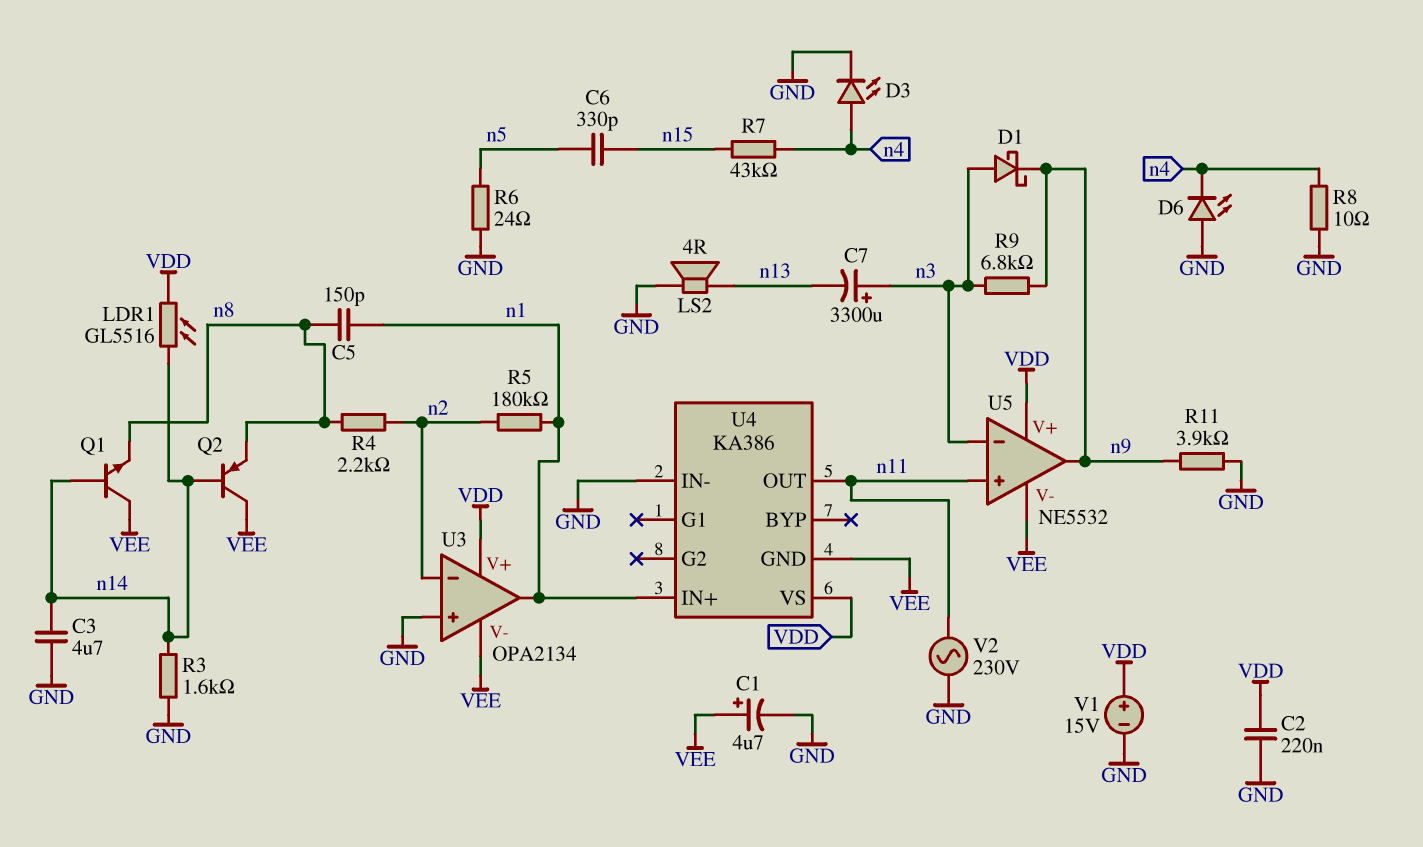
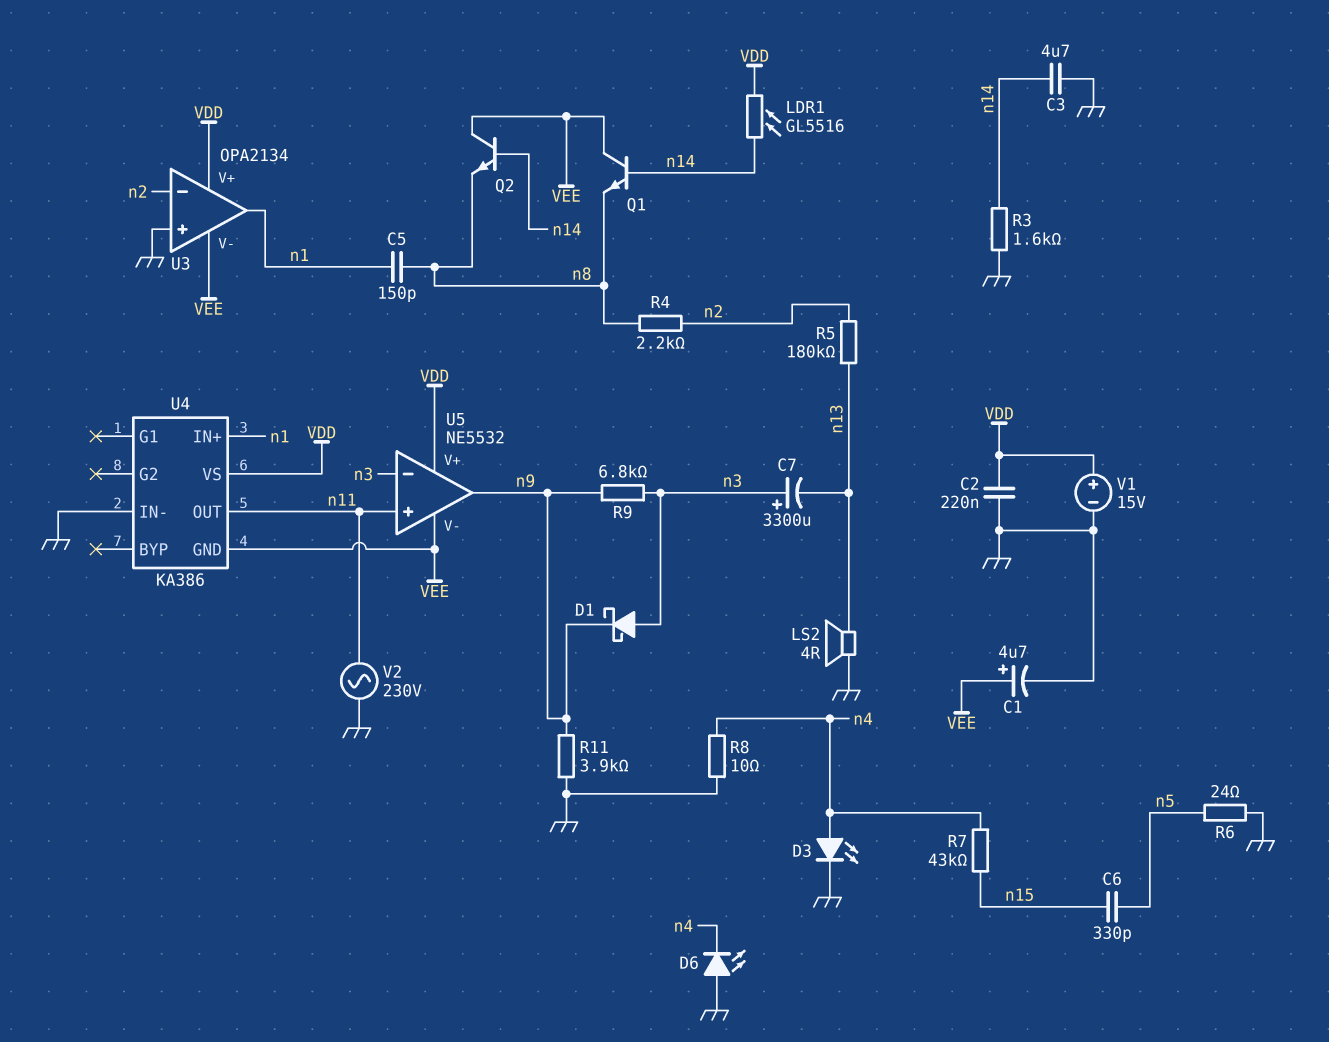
Q2: PNP (B n14, C VEE, E n8) -> NPN (B n14, C VEE, E n8)
R5: 180k (n1, n2) -> 180k (n2, n13)

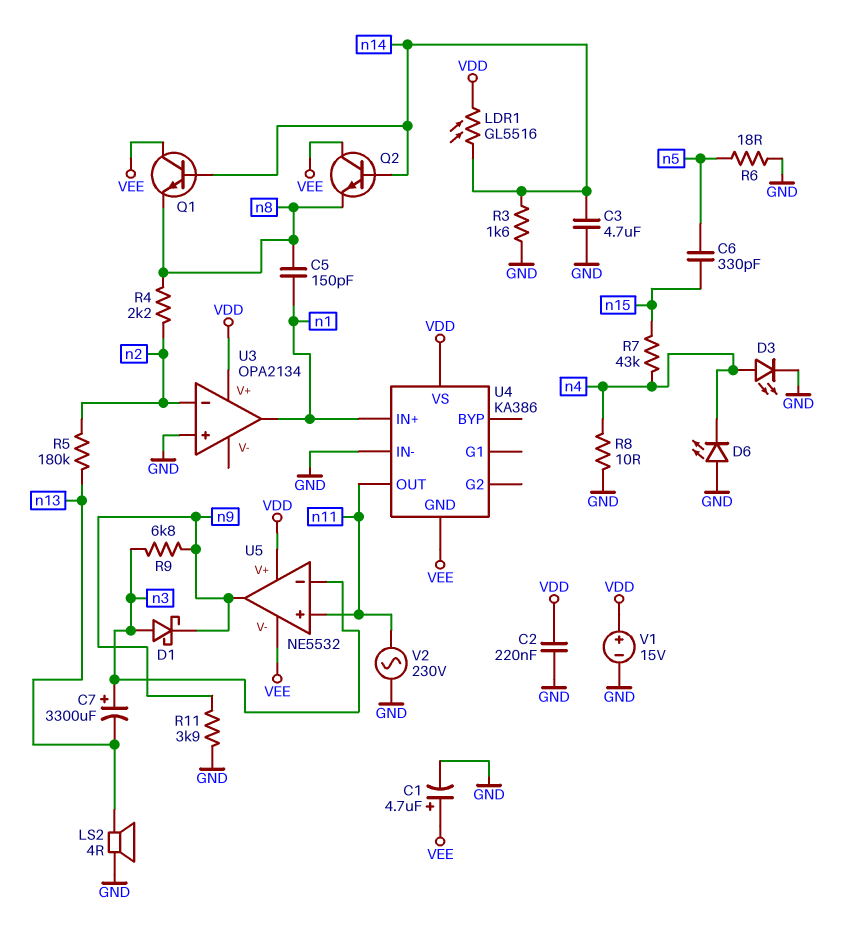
R6: 24 (GND, n5) -> 18 (GND, n5)
U3 pin V-: VEE -> none

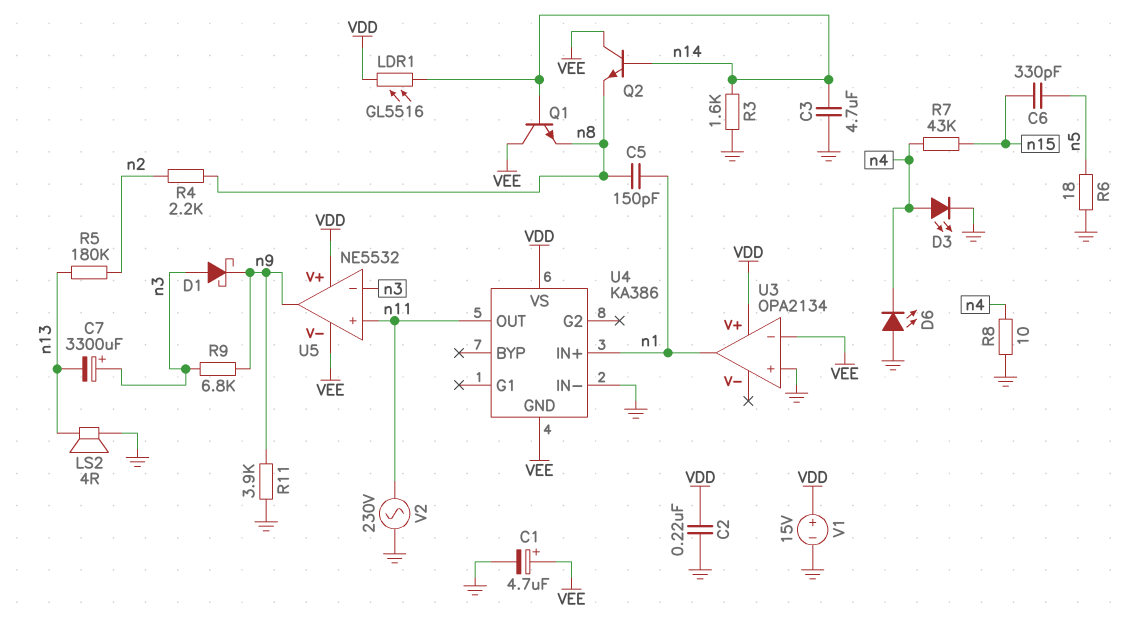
U3 pin in-: n2 -> VEE

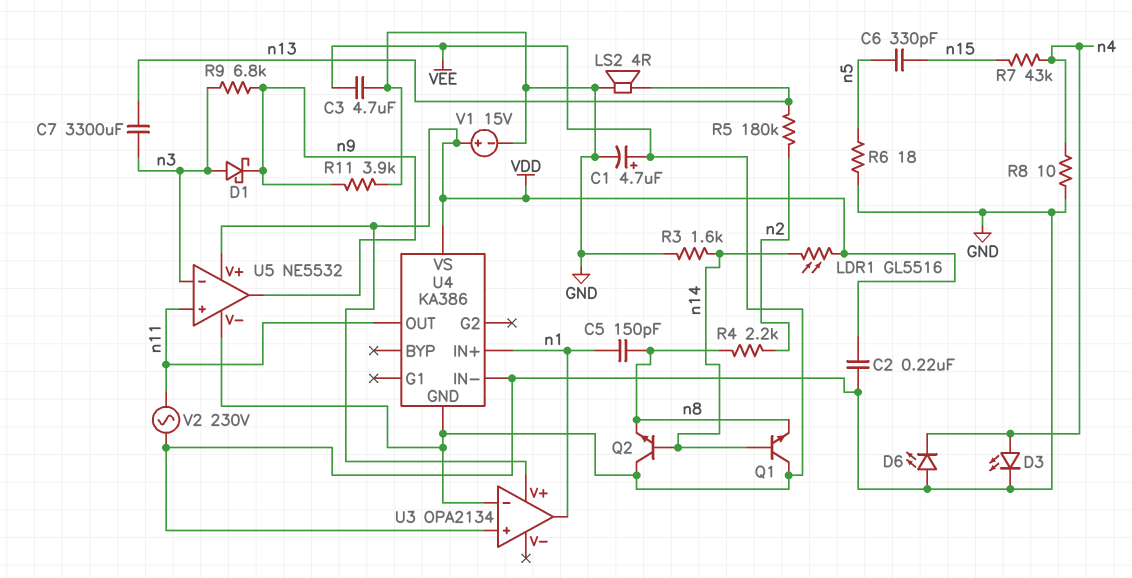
C3: 4.7uF (GND, n14) -> 4.7uF (GND, VEE)
C7: 3300uF (plus n3, minus n13) -> 3300uF (n3, n13)

